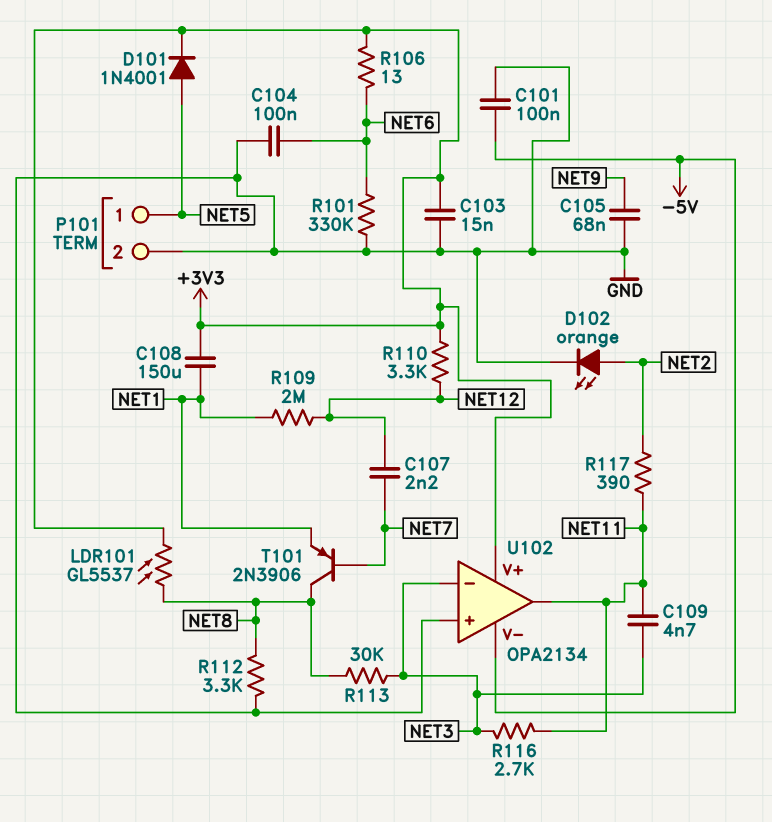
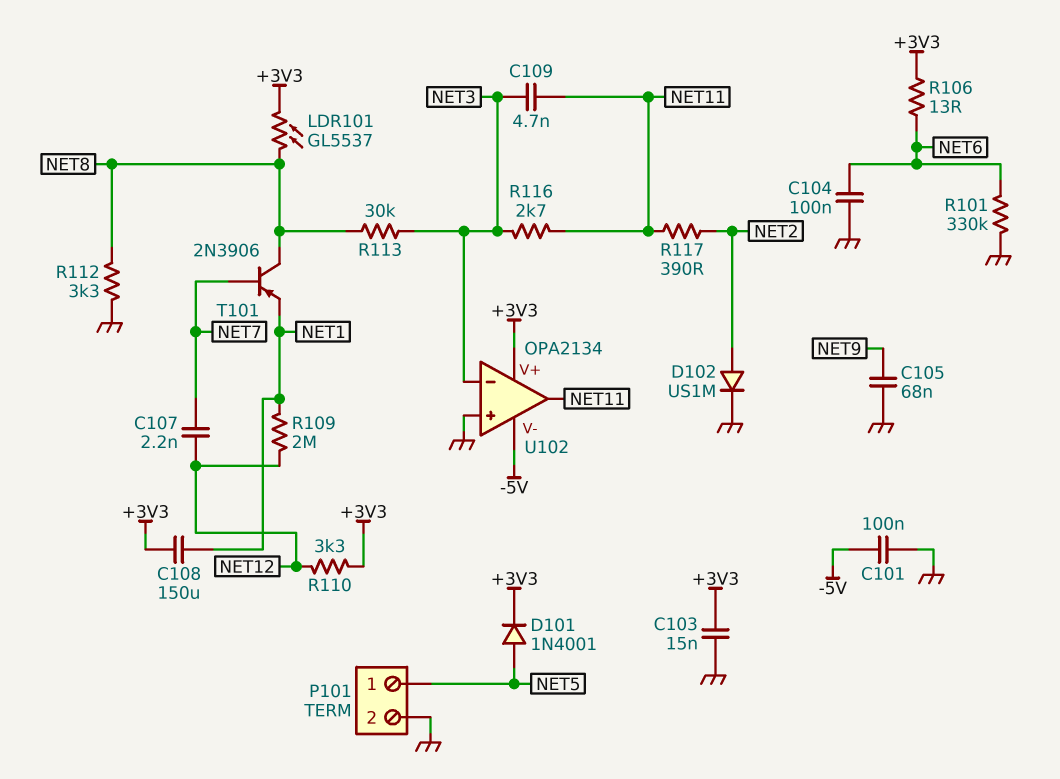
D102: LED orange (A NET2, K GND) -> diode US1M (A NET2, K GND)

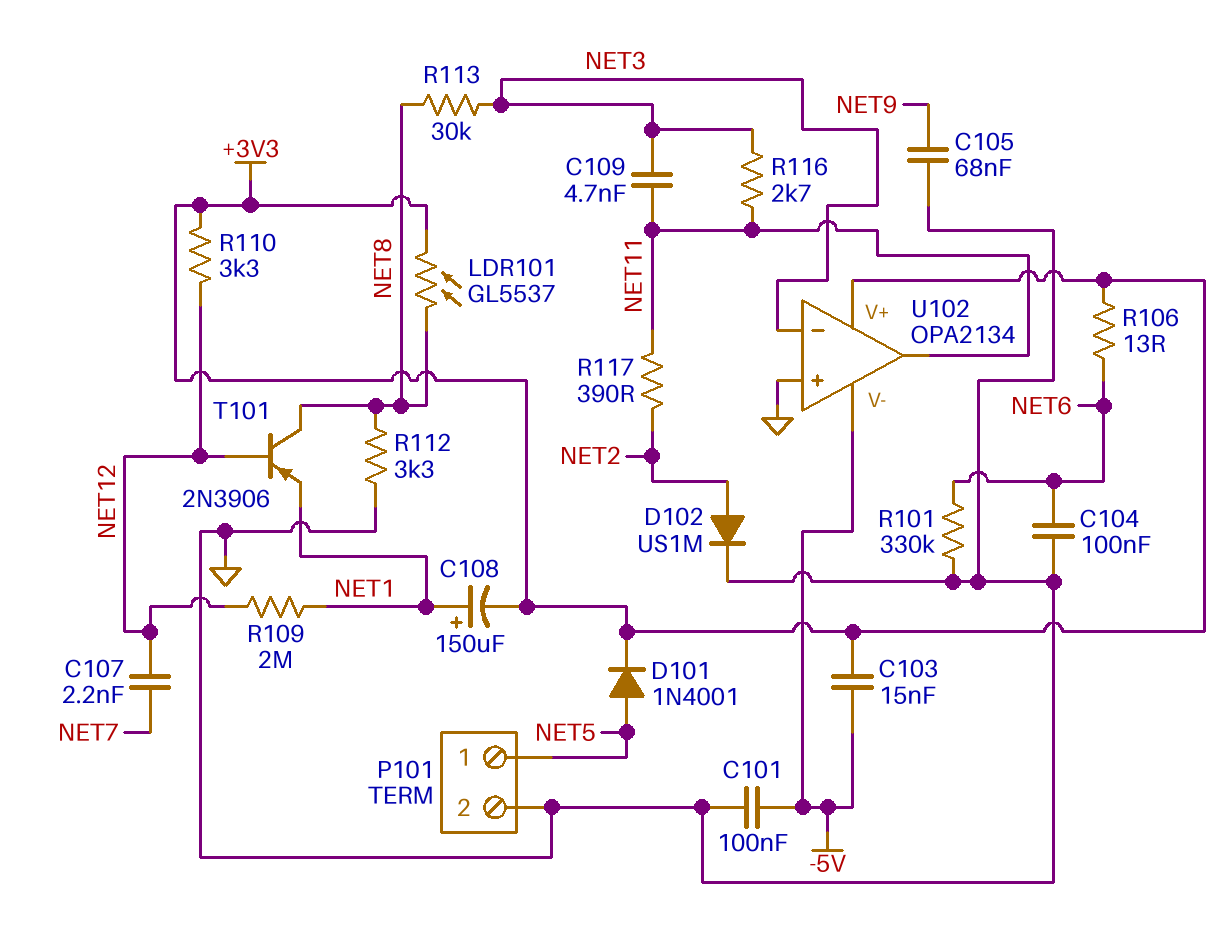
C103: 15nF (+3V3, GND) -> 15nF (+3V3, -5V)
C108: 150uF (+3V3, NET1) -> 150uF (plus NET1, minus +3V3)
T101: PNP 2N3906 (B NET7, C NET8, E NET1) -> PNP 2N3906 (B NET12, C NET8, E NET1)

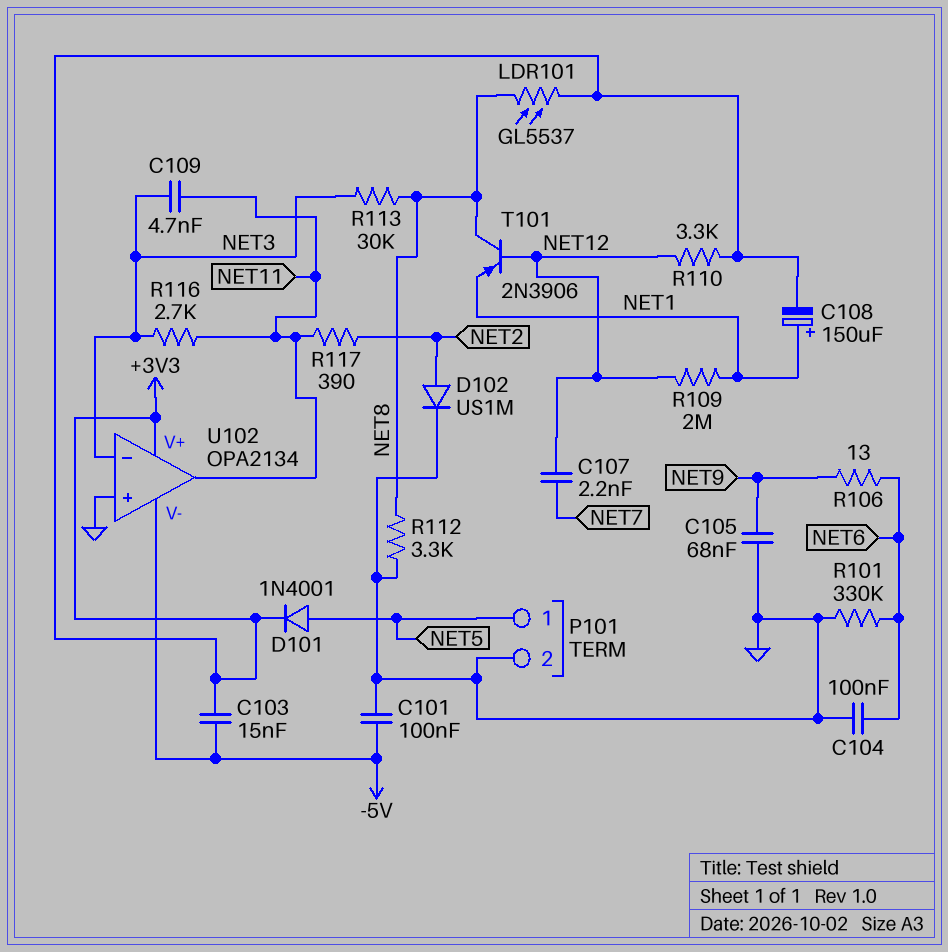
R106: 13 (+3V3, NET6) -> 13 (NET6, NET9)

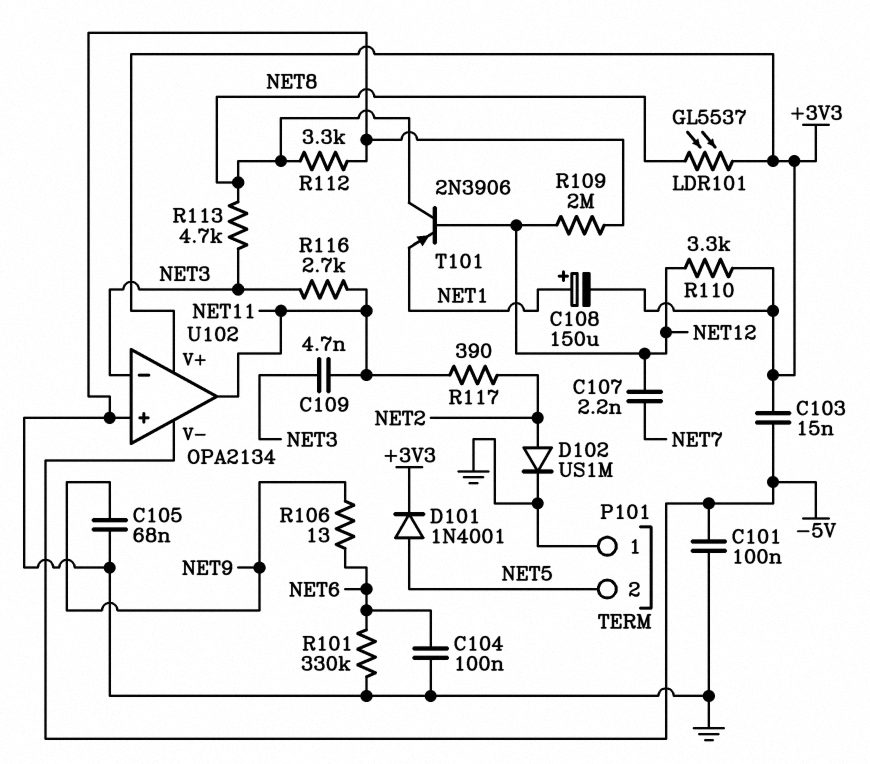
P101 pin 1: NET5 -> GND
P101 pin 2: GND -> NET5
R109: 2M (NET1, NET12) -> 2M (GND, NET12)
R113: 30k (NET3, NET8) -> 4.7k (NET3, NET8)

